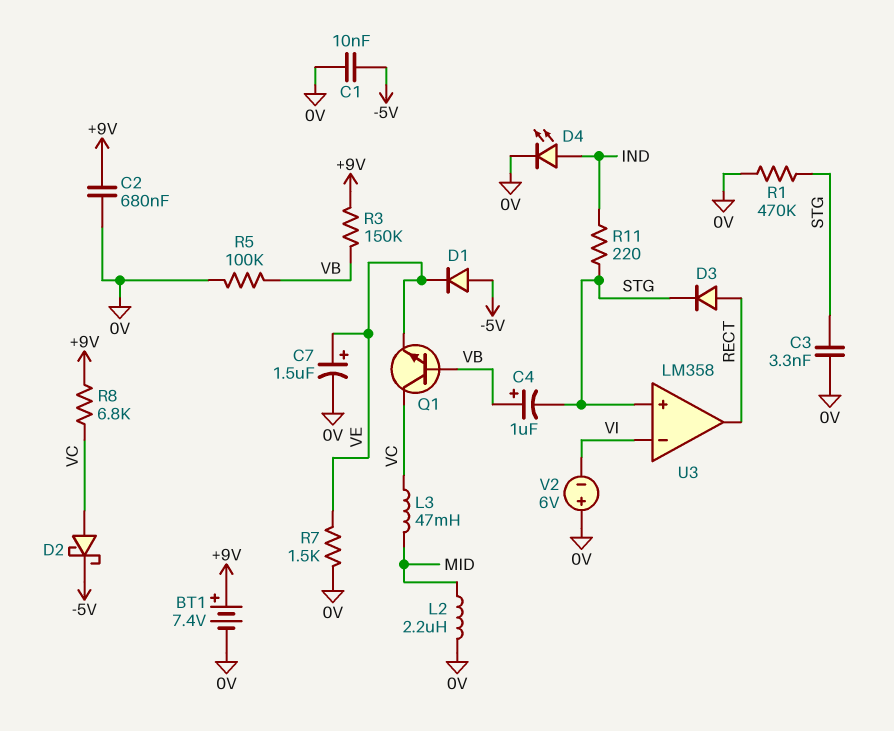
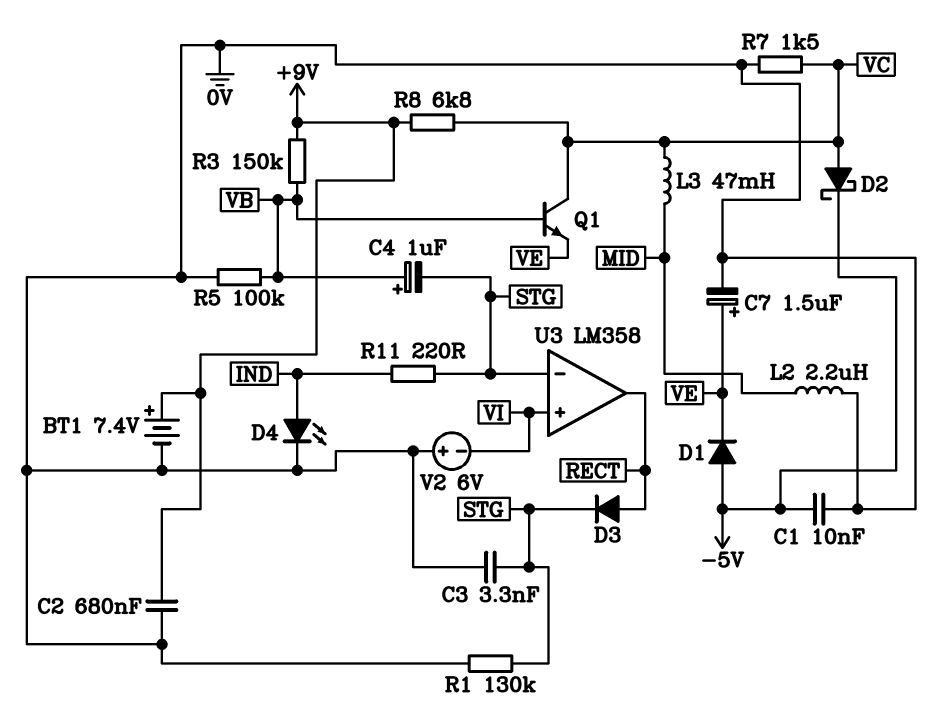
R1: 470k (0V, STG) -> 130k (0V, STG)
R7: 1.5k (0V, VE) -> 1.5k (0V, VC)
U3 pin in+: STG -> VI
U3 pin in-: VI -> STG

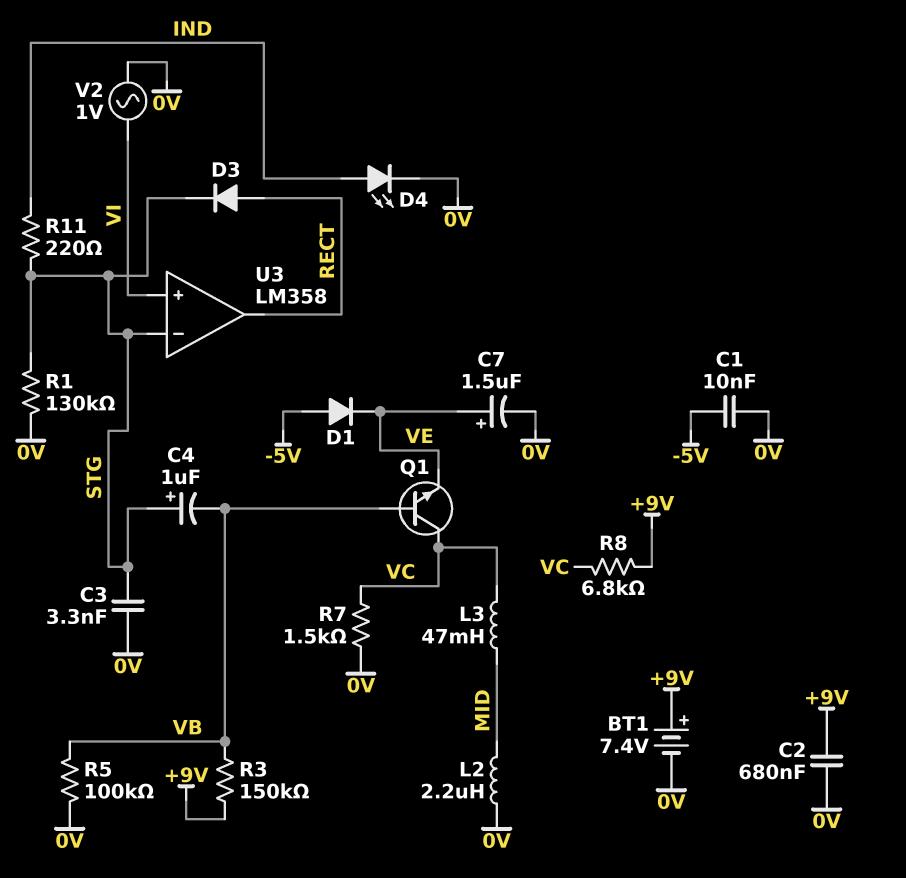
C4: 1uF (plus VB, minus STG) -> 1uF (plus STG, minus VB)
D2: schottky (A VC, K -5V) -> none
V2: 6V (plus 0V, minus VI) -> AC 1V (0V, VI)

